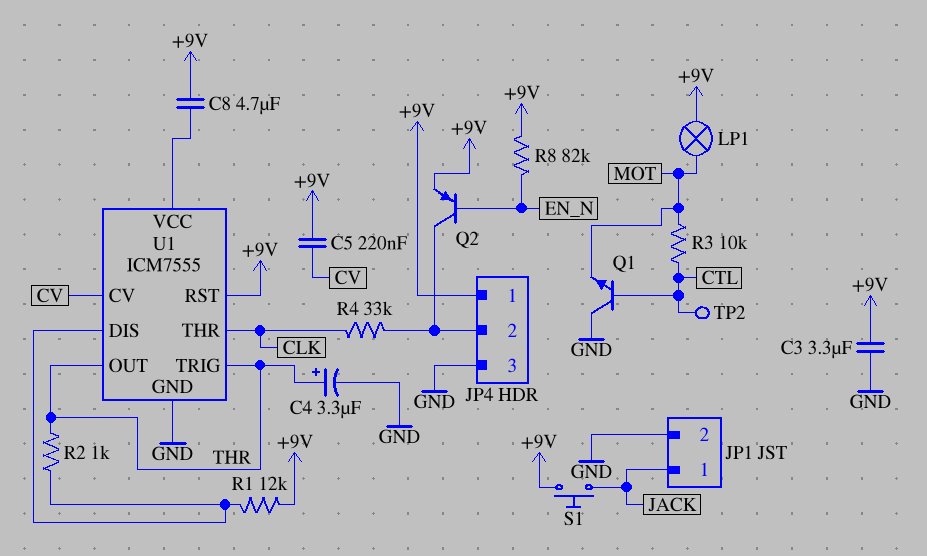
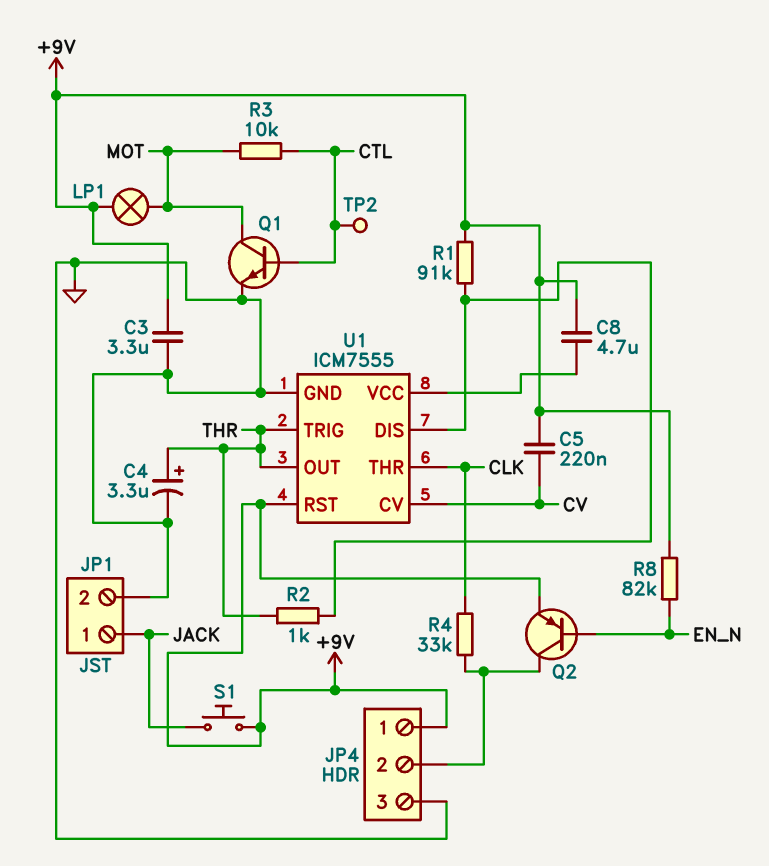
Q1: NPN (B CTL, C GND, E MOT) -> NPN (B CTL, C MOT, E GND)
R1: 12k (+9V, U1/DIS) -> 91k (+9V, U1/DIS)

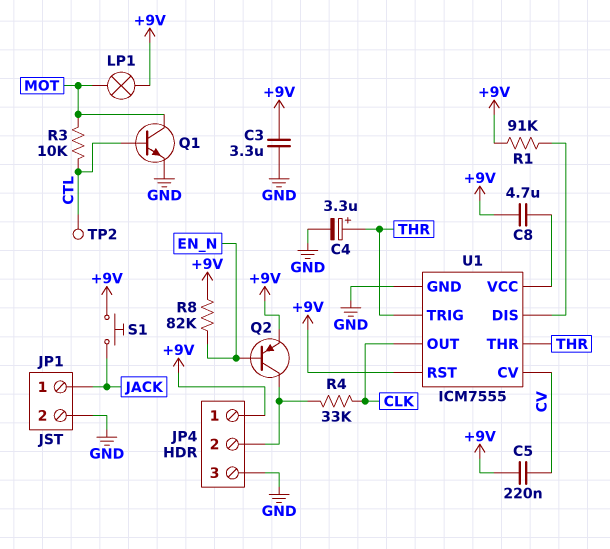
R2: 1k (THR, U1/DIS) -> none
U1 pin OUT: THR -> CLK
U1 pin THR: CLK -> THR

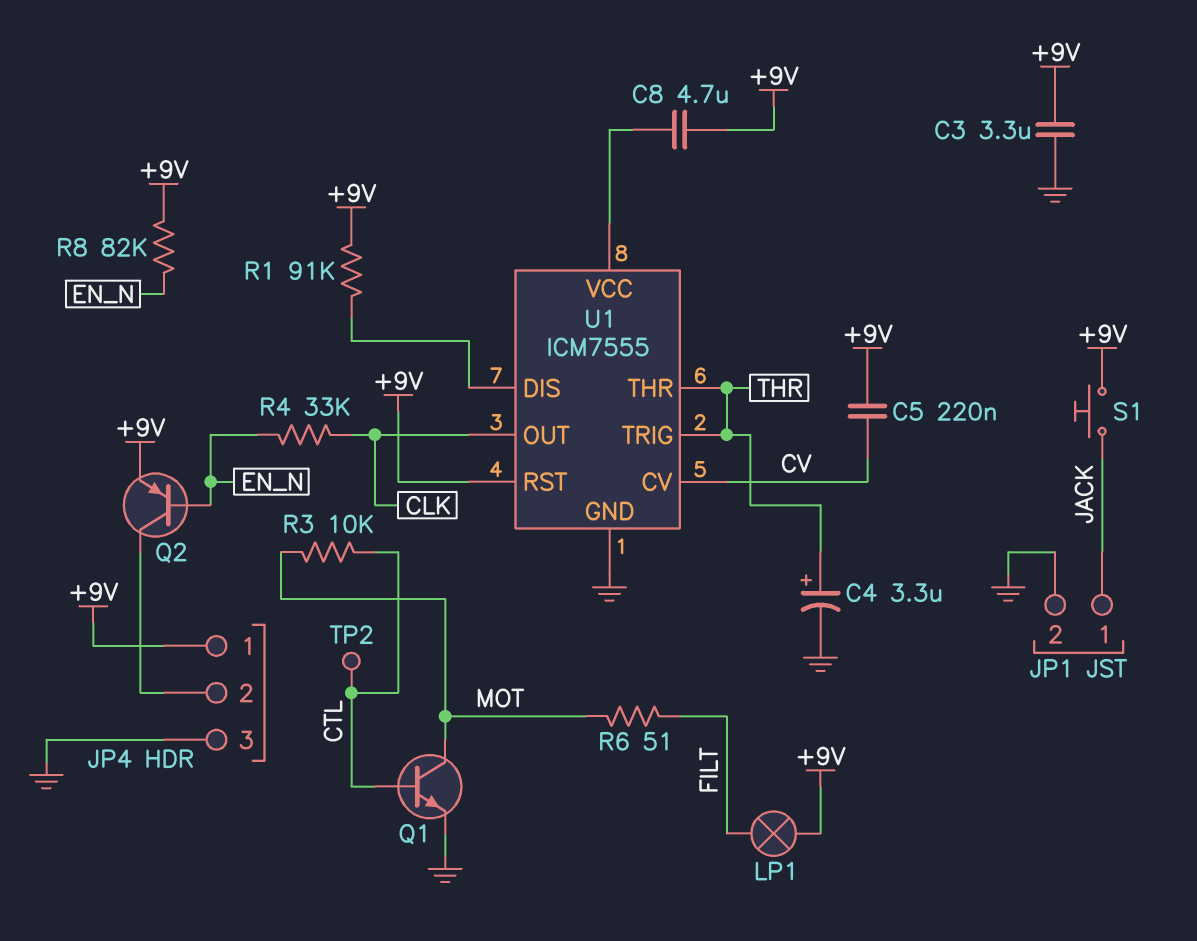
LP1: lamp (+9V, MOT) -> lamp (+9V, FILT)
R4: 33k (CLK, JP4/2) -> 33k (CLK, EN_N)
R6: none -> 51 (FILT, MOT)

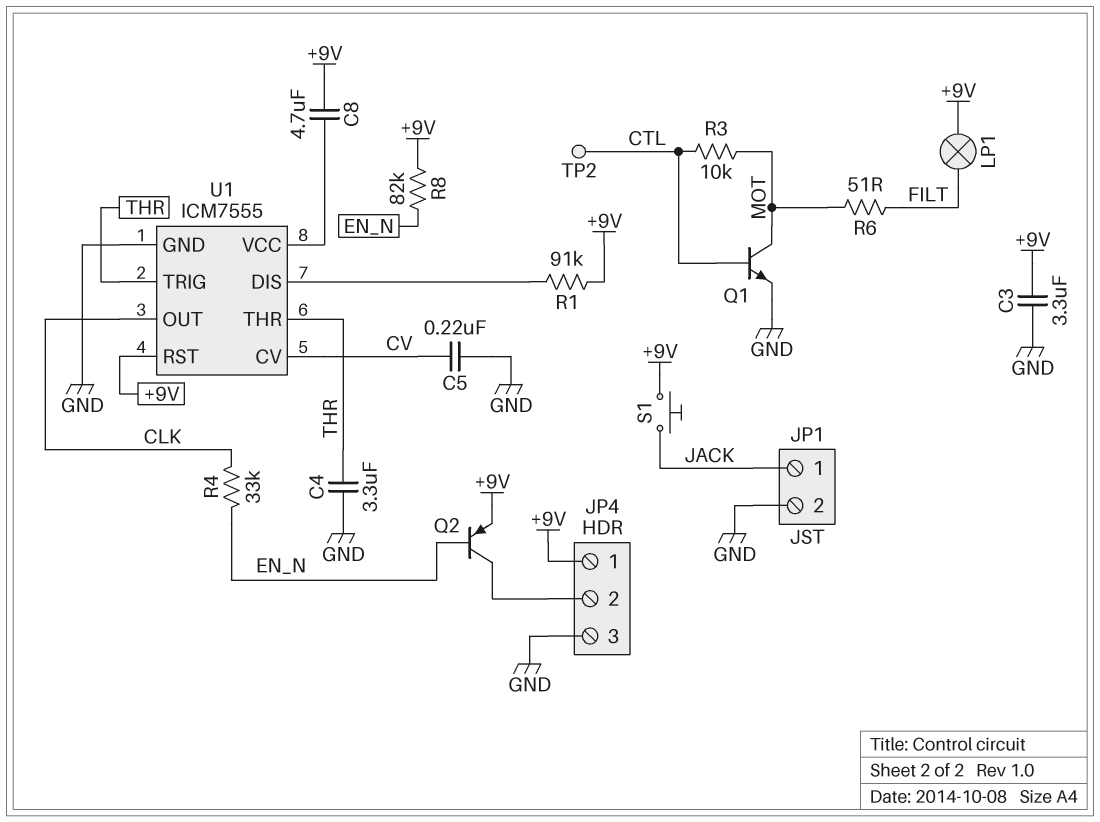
C4: 3.3uF (plus THR, minus GND) -> 3.3uF (GND, THR)
C5: 220nF (+9V, CV) -> 220nF (CV, GND)

